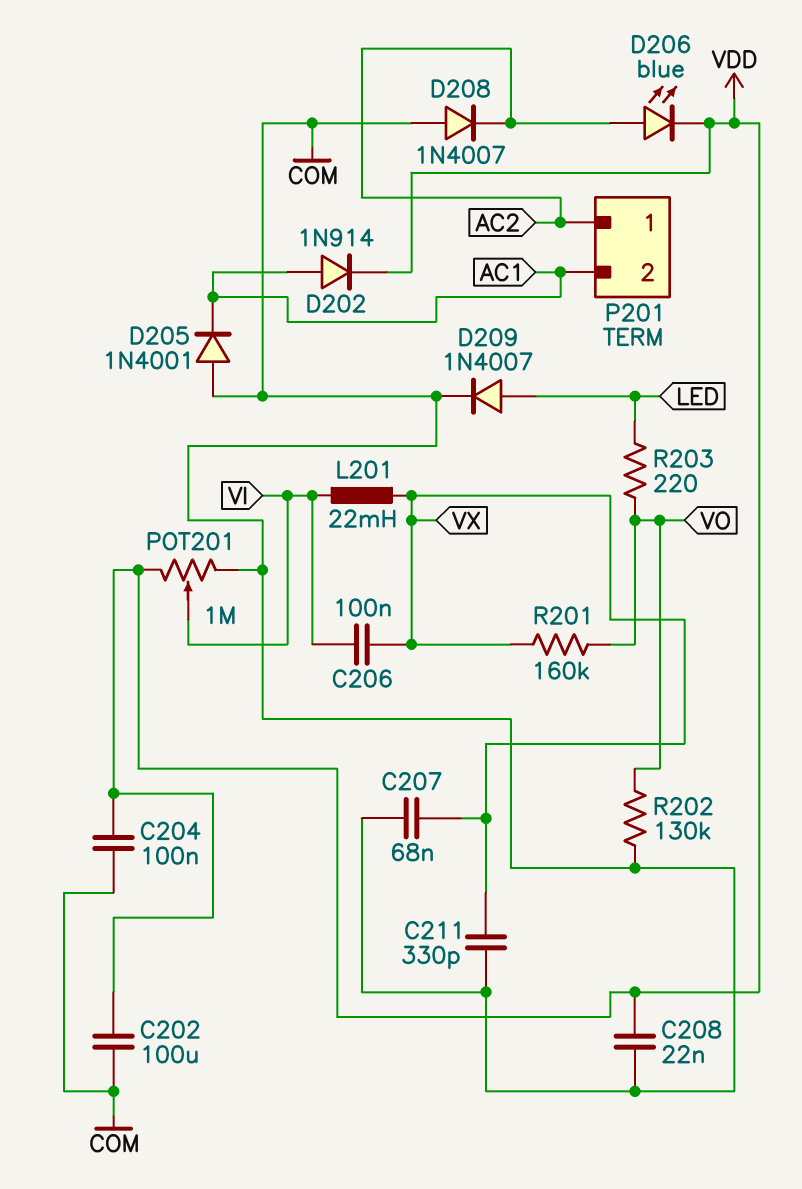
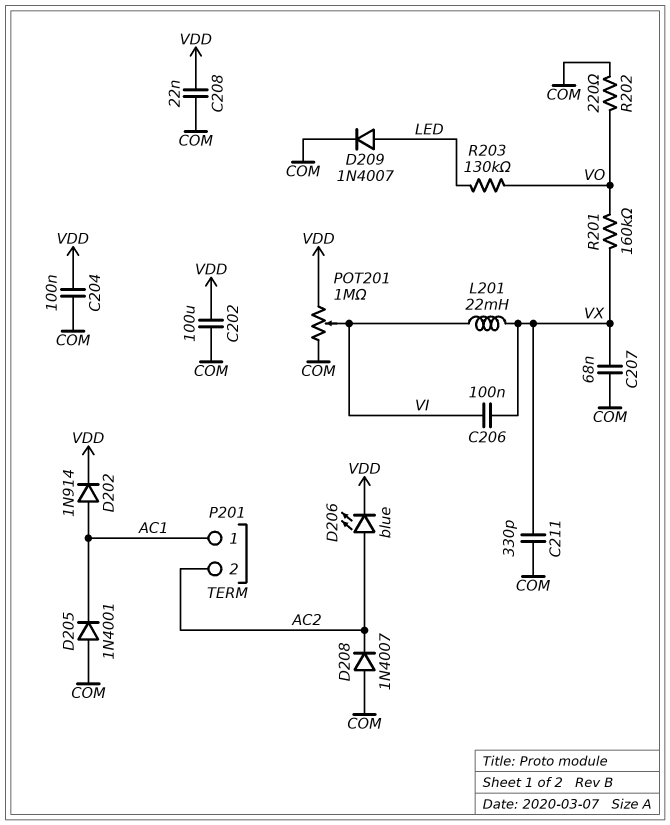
P201 pin 1: AC2 -> AC1
P201 pin 2: AC1 -> AC2
R202: 130k (COM, VO) -> 220 (COM, VO)
R203: 220 (LED, VO) -> 130k (LED, VO)

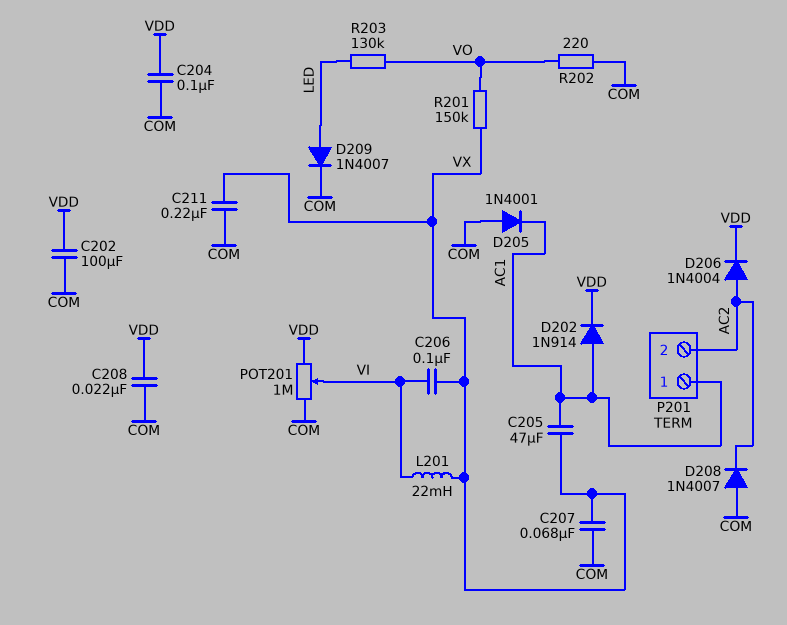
C205: none -> 47uF (AC1, VX)
C211: 330pF (COM, VX) -> 220nF (COM, VX)
D206: LED blue (A AC2, K VDD) -> diode 1N4004 (A AC2, K VDD)
R201: 160k (VO, VX) -> 150k (VO, VX)

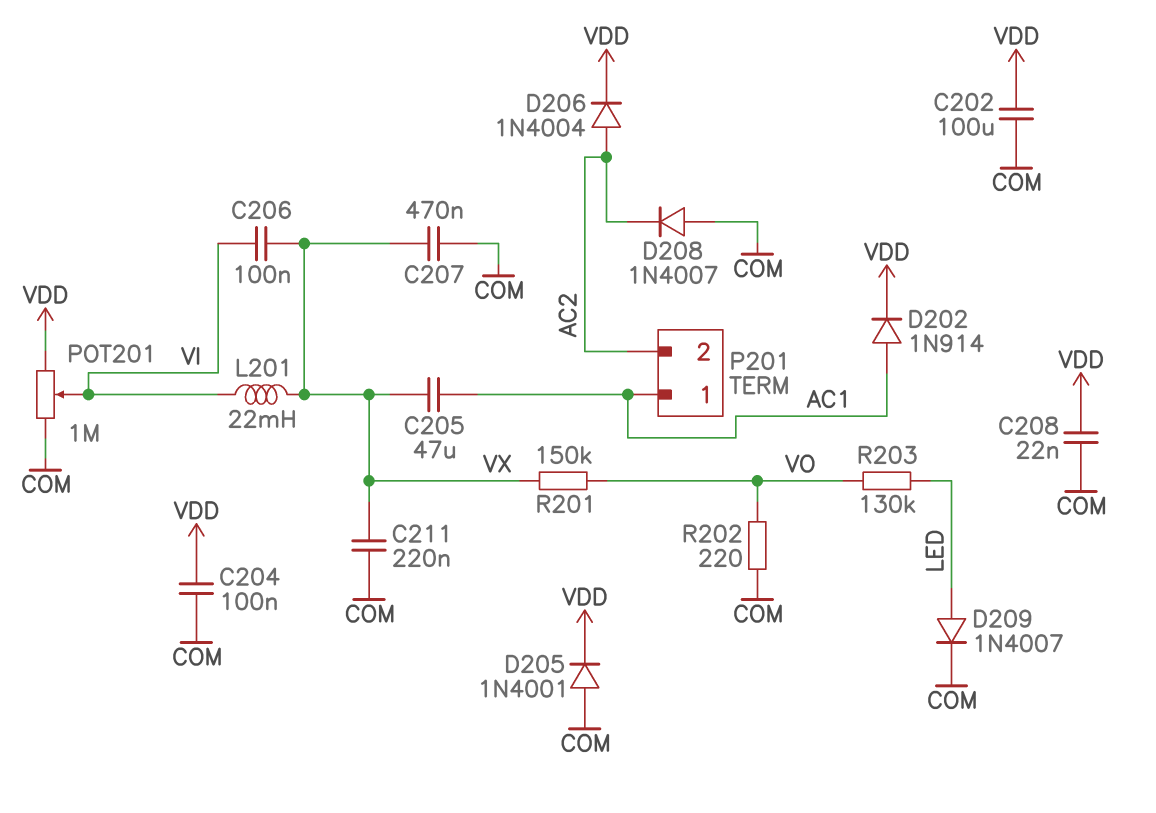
C207: 68nF (COM, VX) -> 470nF (COM, VX)
D205: diode 1N4001 (A COM, K AC1) -> diode 1N4001 (A COM, K VDD)

